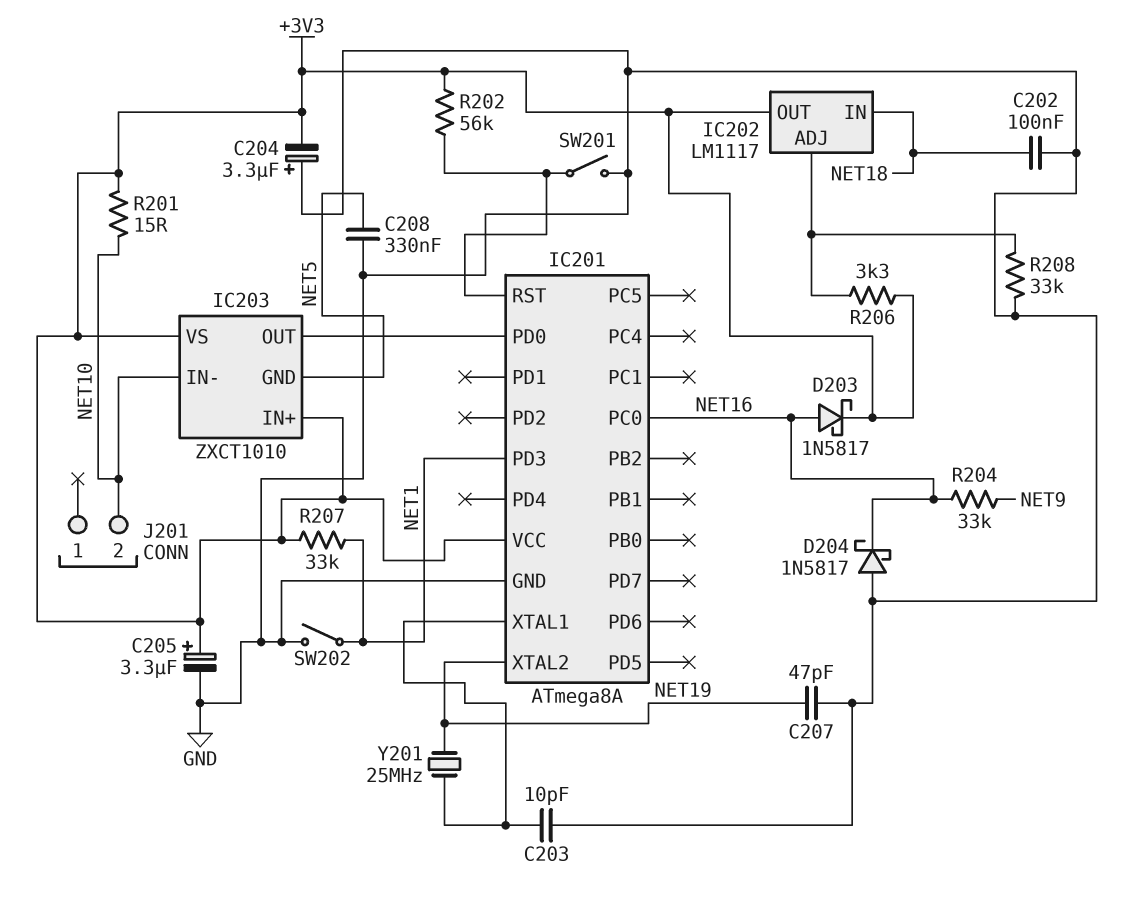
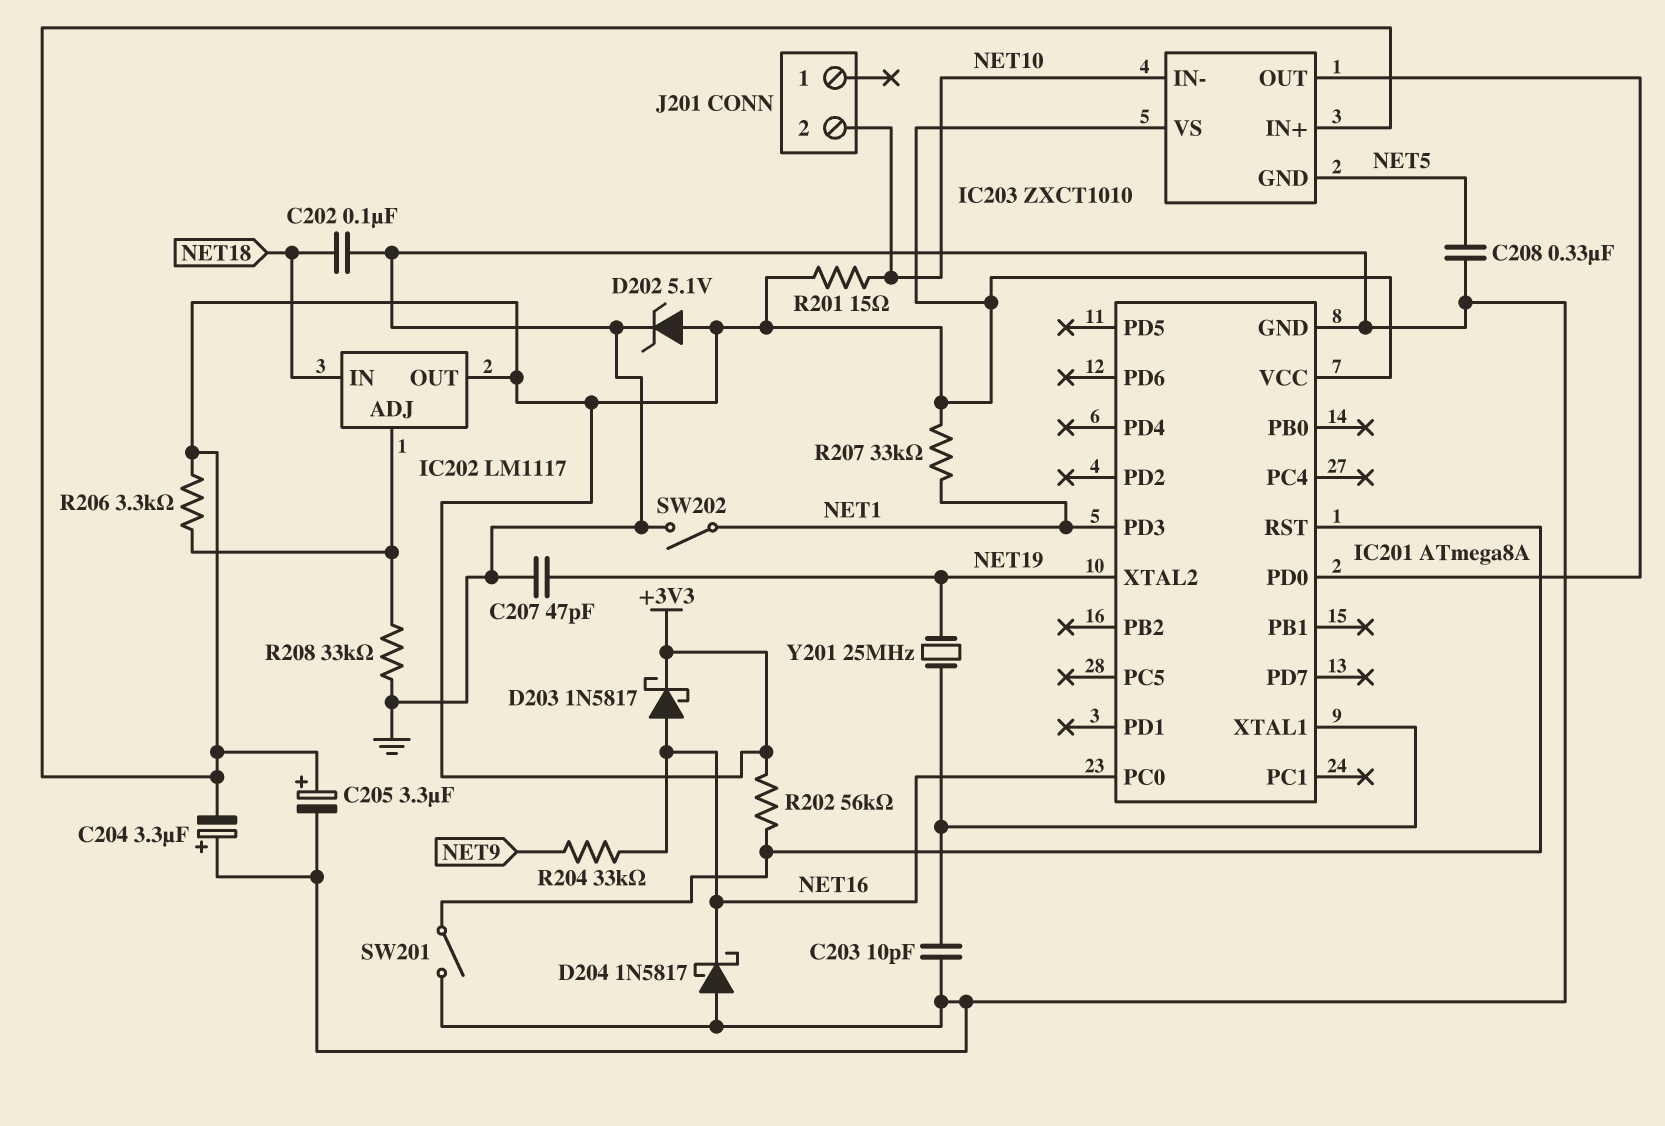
D202: none -> zener 5.1V (A +3V3, K GND)

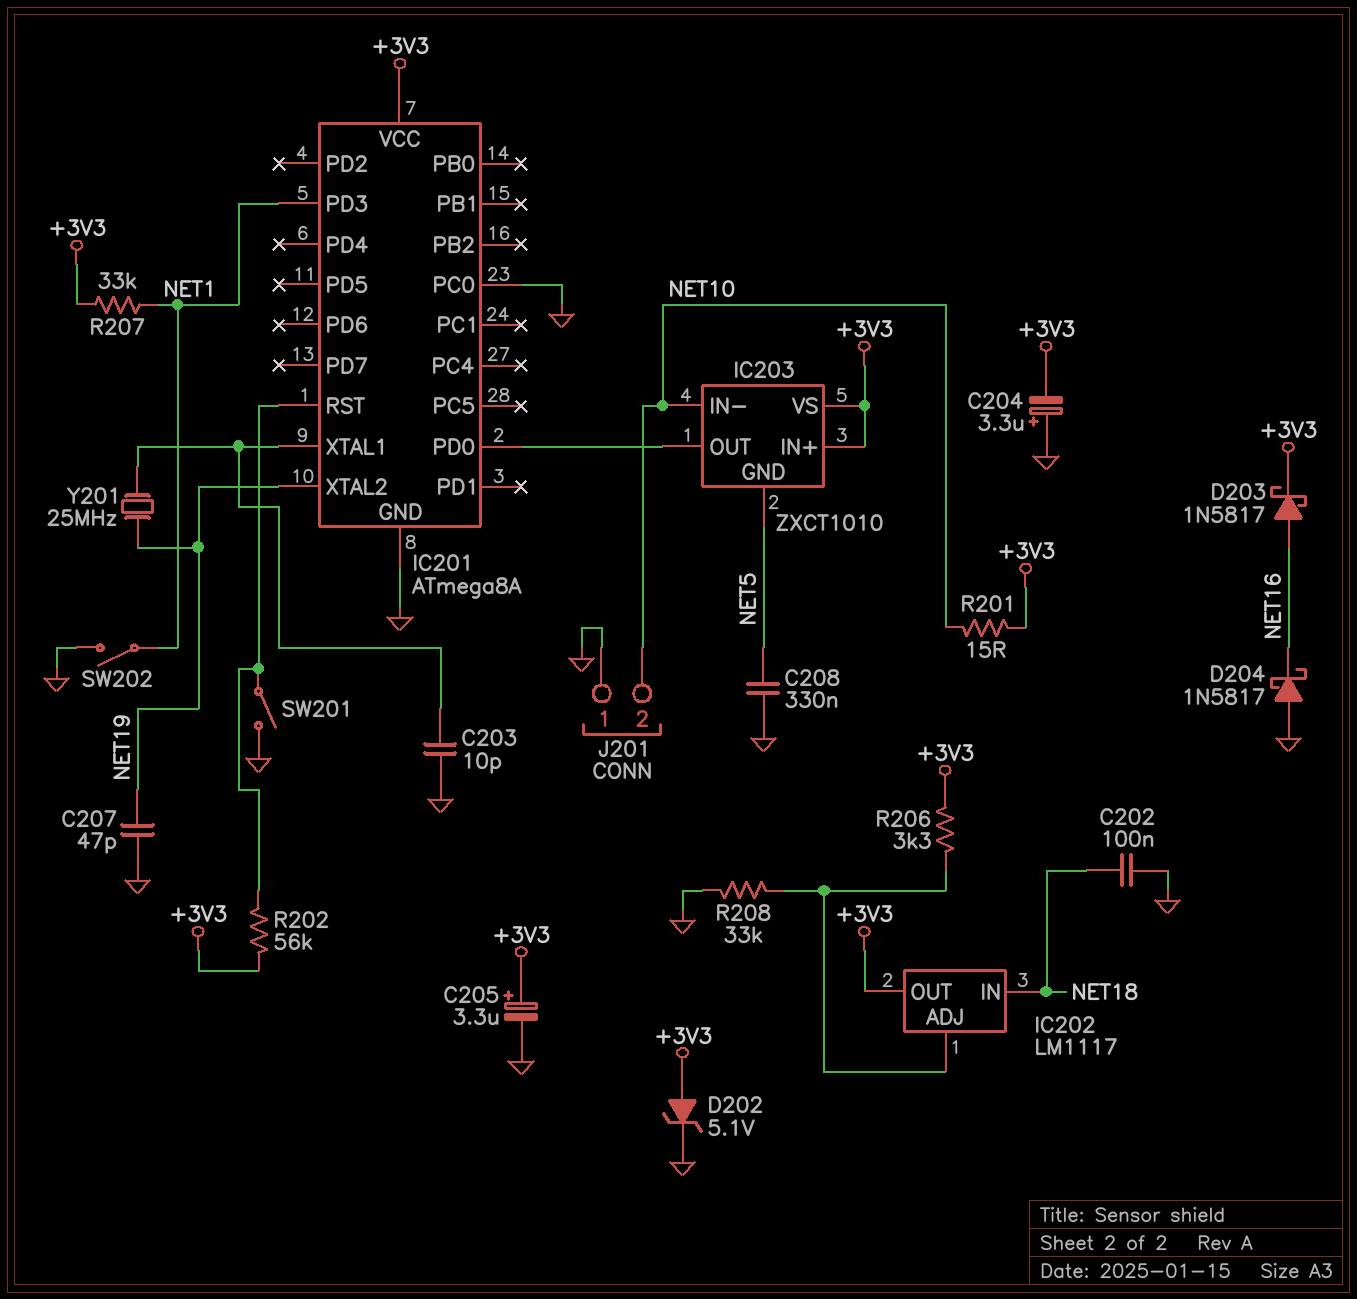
IC201 pin PC0: NET16 -> GND
J201 pin 1: none -> GND
R204: 33k (NET9, NET16) -> none

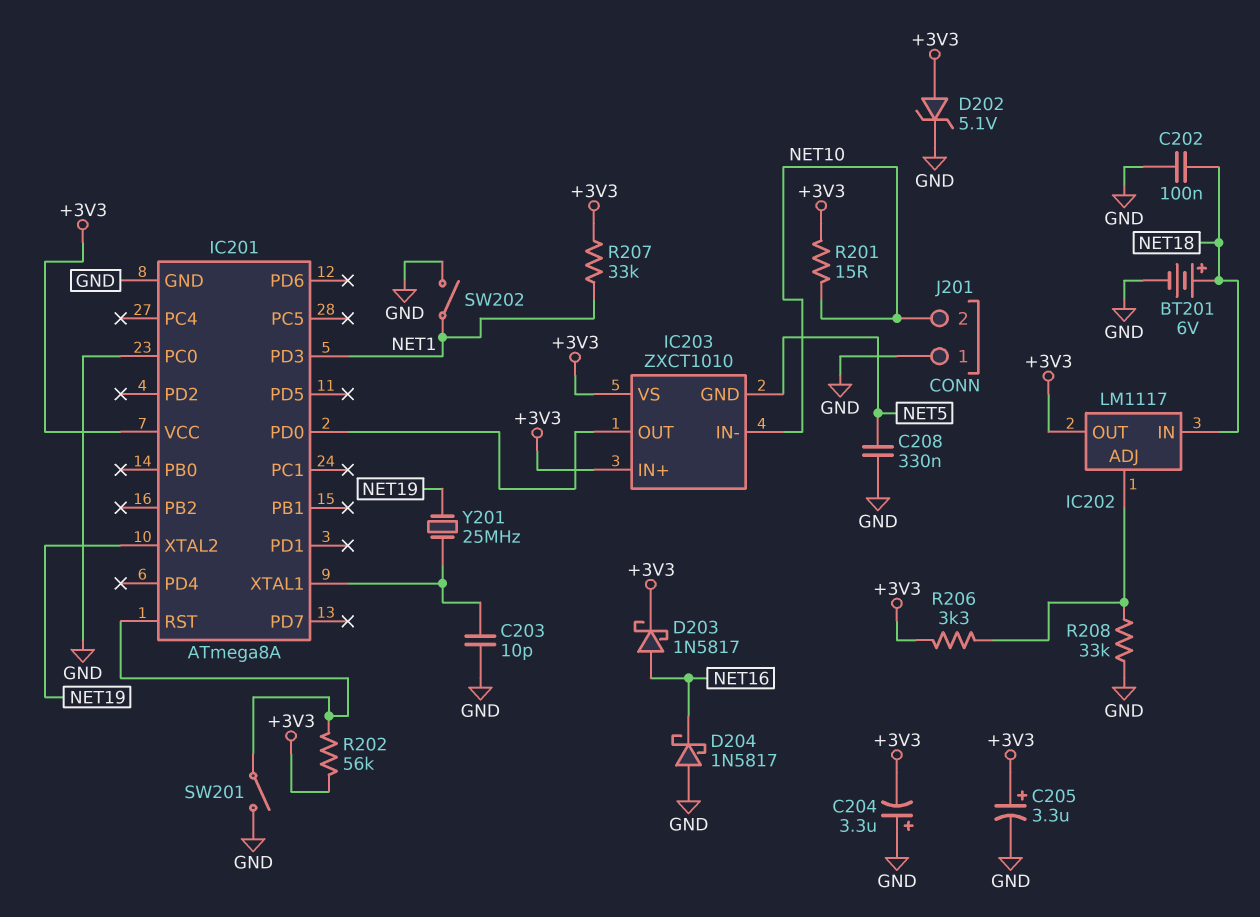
BT201: none -> 6V (plus NET18, minus GND)
C207: 47pF (GND, NET19) -> none

